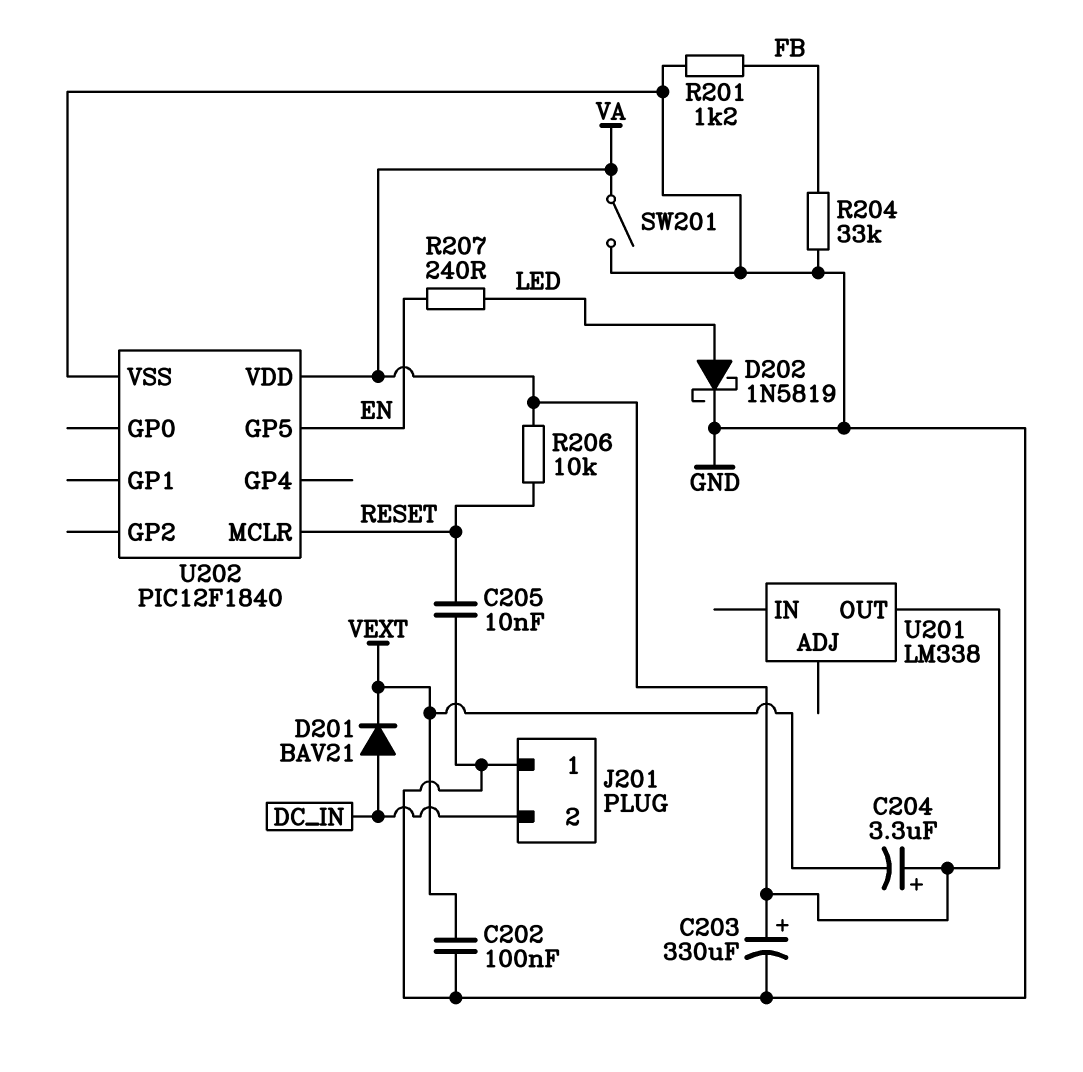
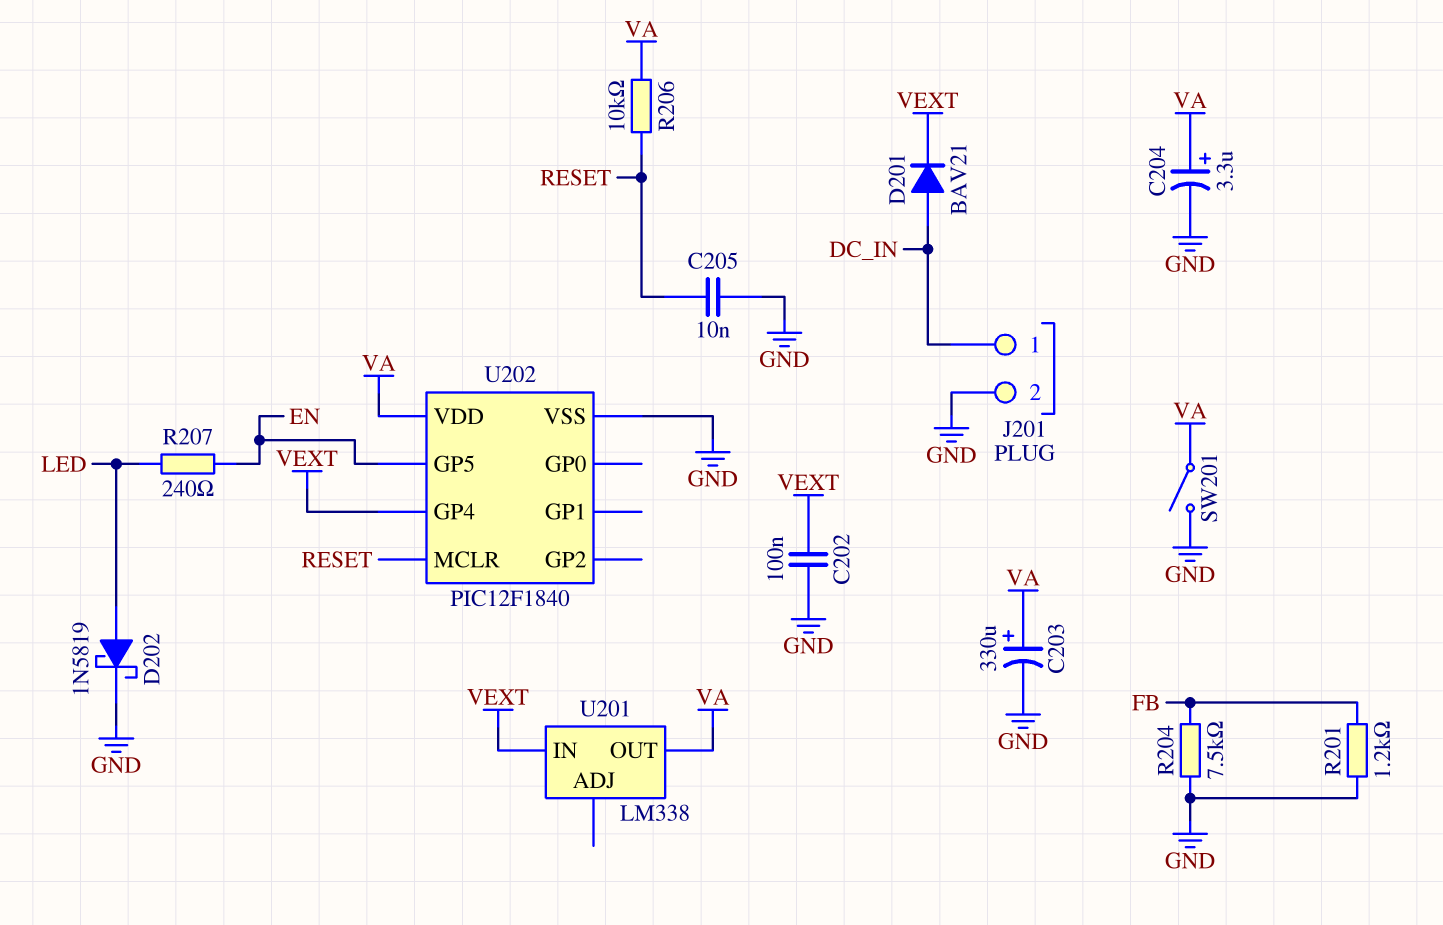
C204: 3.3uF (plus VA, minus VEXT) -> 3.3uF (plus VA, minus GND)
J201 pin 1: GND -> DC_IN
J201 pin 2: DC_IN -> GND
R204: 33k (FB, GND) -> 7.5k (FB, GND)
U201 pin IN: none -> VEXT
U202 pin GP4: none -> VEXT

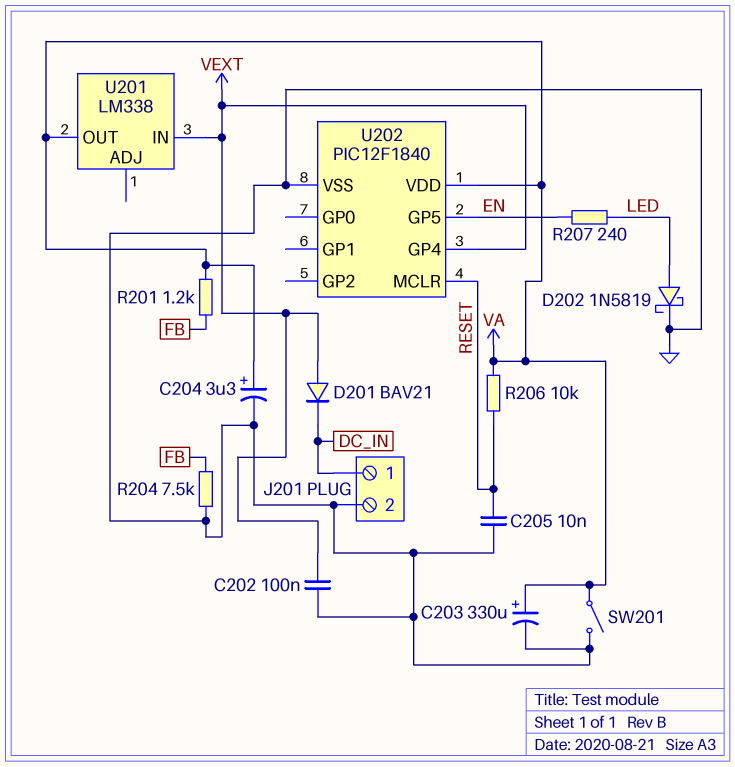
D201: diode BAV21 (A DC_IN, K VEXT) -> diode BAV21 (A VEXT, K DC_IN)
R201: 1.2k (FB, GND) -> 1.2k (FB, VA)

